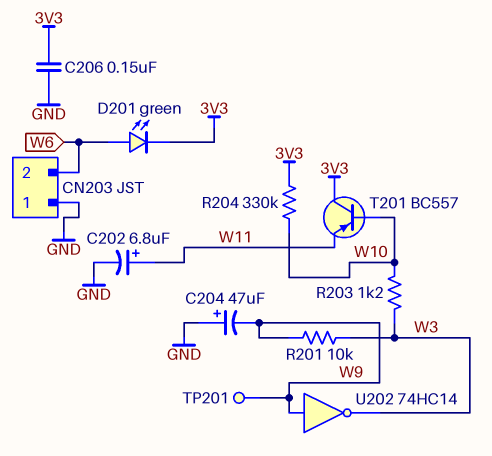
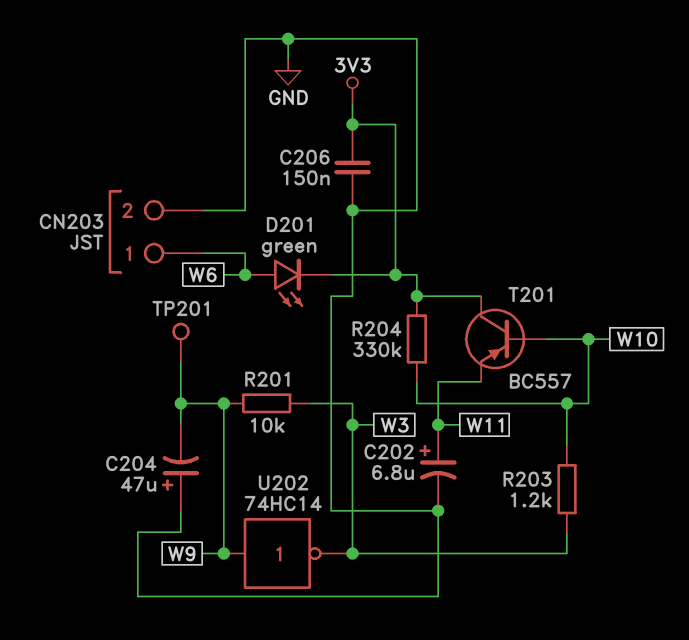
CN203 pin 1: GND -> W6
CN203 pin 2: W6 -> GND

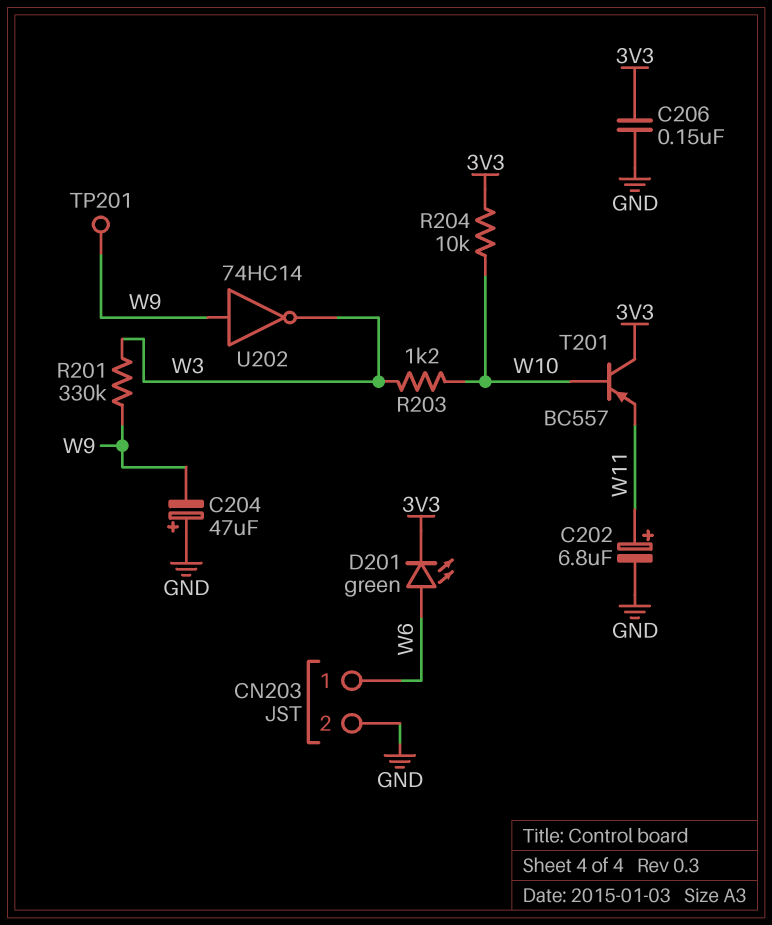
R201: 10k (W3, W9) -> 330k (W3, W9)
R204: 330k (3V3, W10) -> 10k (3V3, W10)

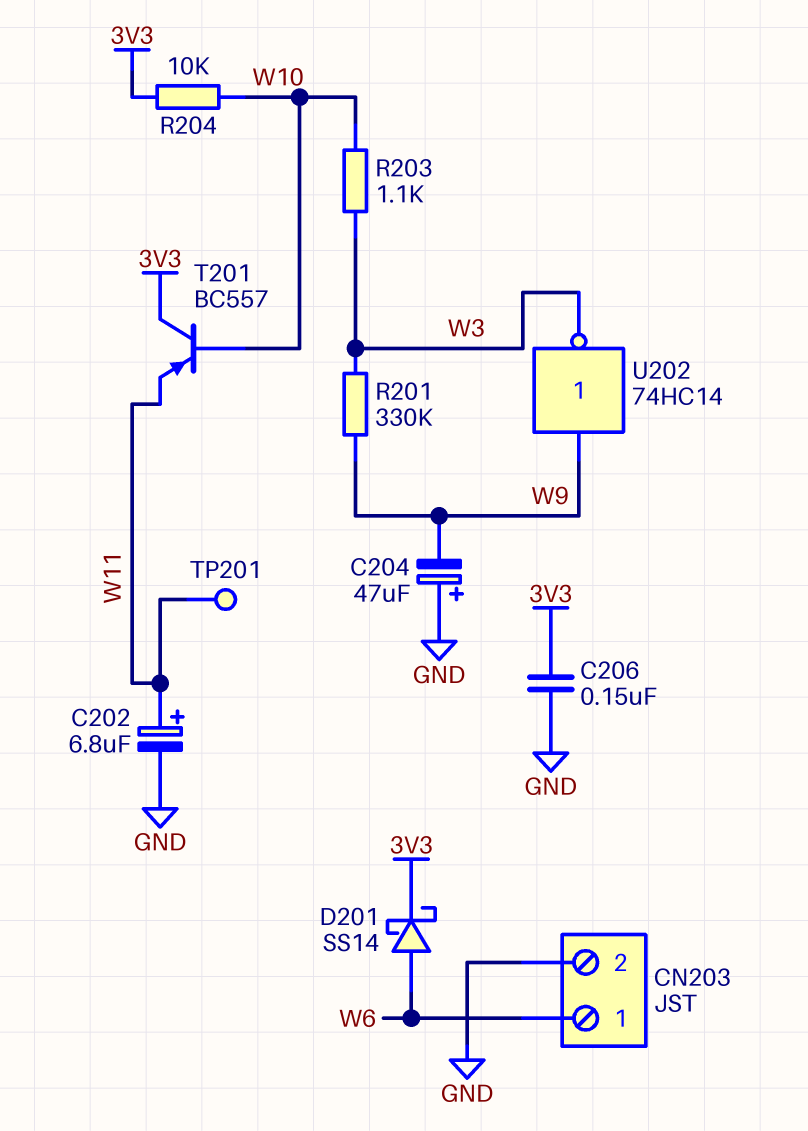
D201: LED green (A W6, K 3V3) -> schottky SS14 (A W6, K 3V3)
R203: 1.2k (W3, W10) -> 1.1k (W3, W10)
TP201: test point (W9) -> test point (W11)

